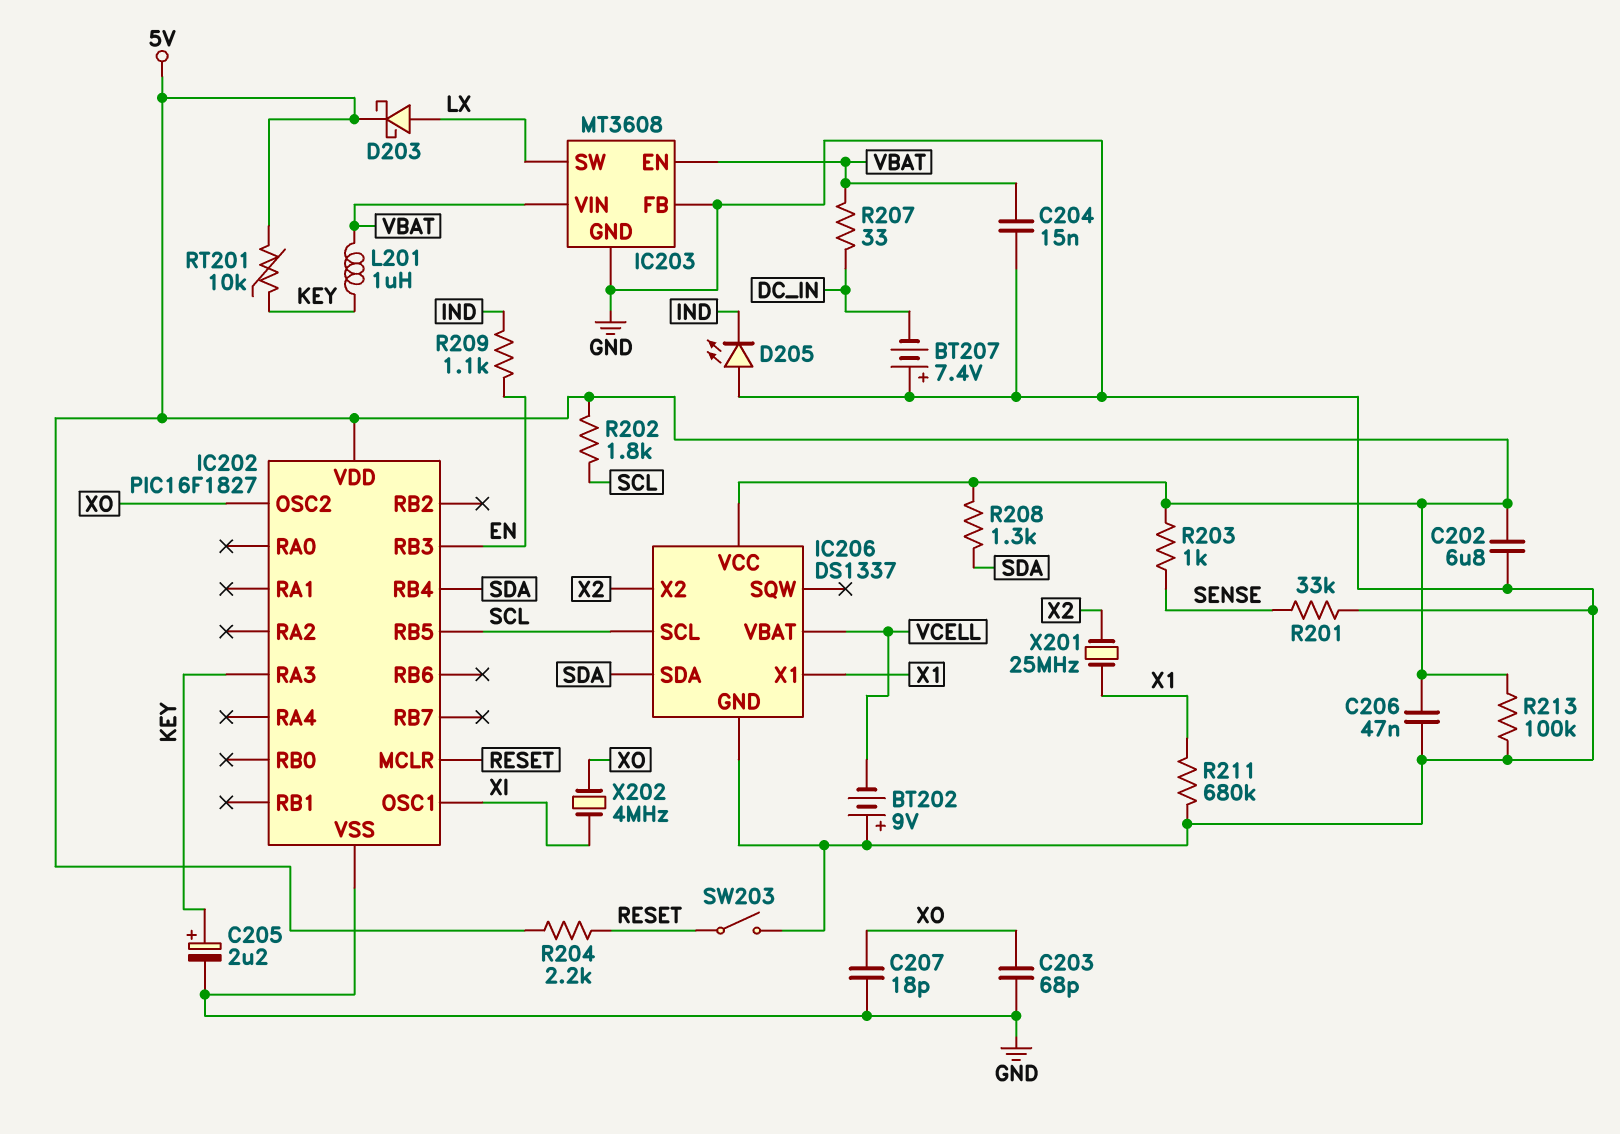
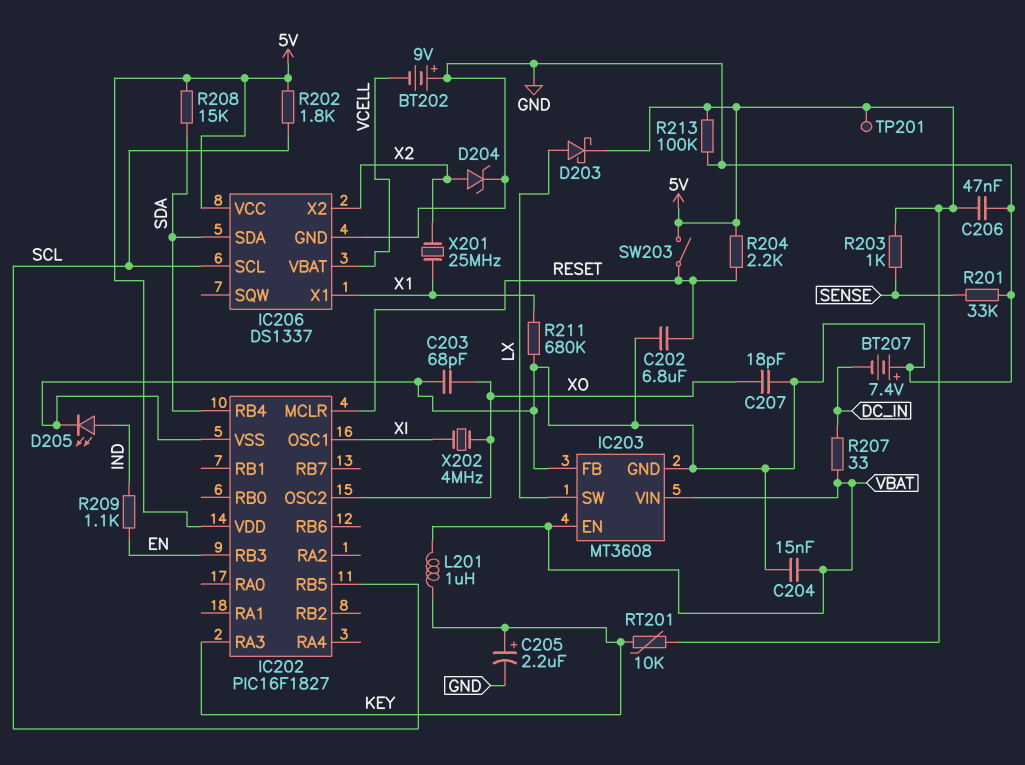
C202: 6.8uF (5V, GND) -> 6.8uF (GND, RESET)
D204: none -> zener (A X2, K GND)
D205: LED (A GND, K IND) -> LED (A IND, K GND)
R208: 1.3k (5V, SDA) -> 15k (5V, SDA)
SW203: switch (GND, RESET) -> switch (5V, RESET)
TP201: none -> test point (5V)

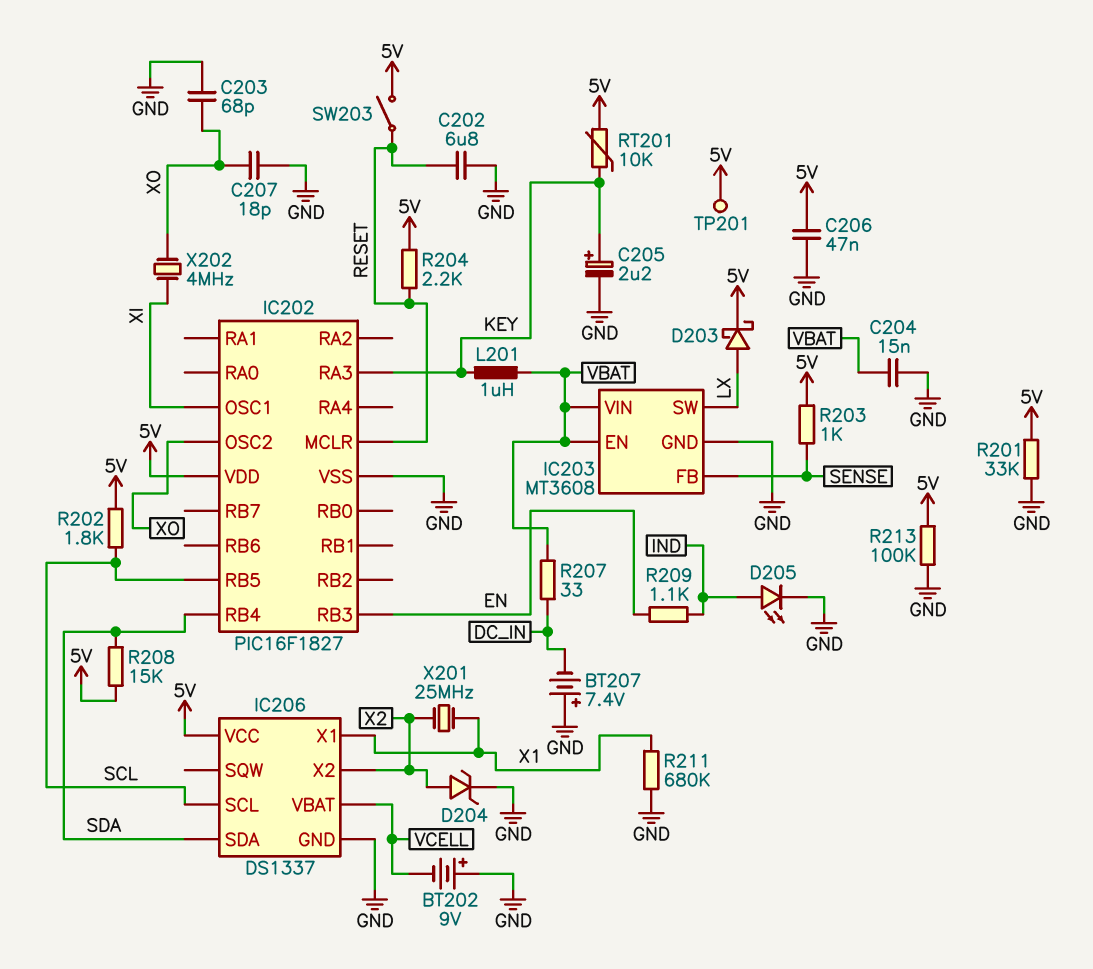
IC203 pin FB: GND -> SENSE
R201: 33k (GND, SENSE) -> 33k (5V, GND)

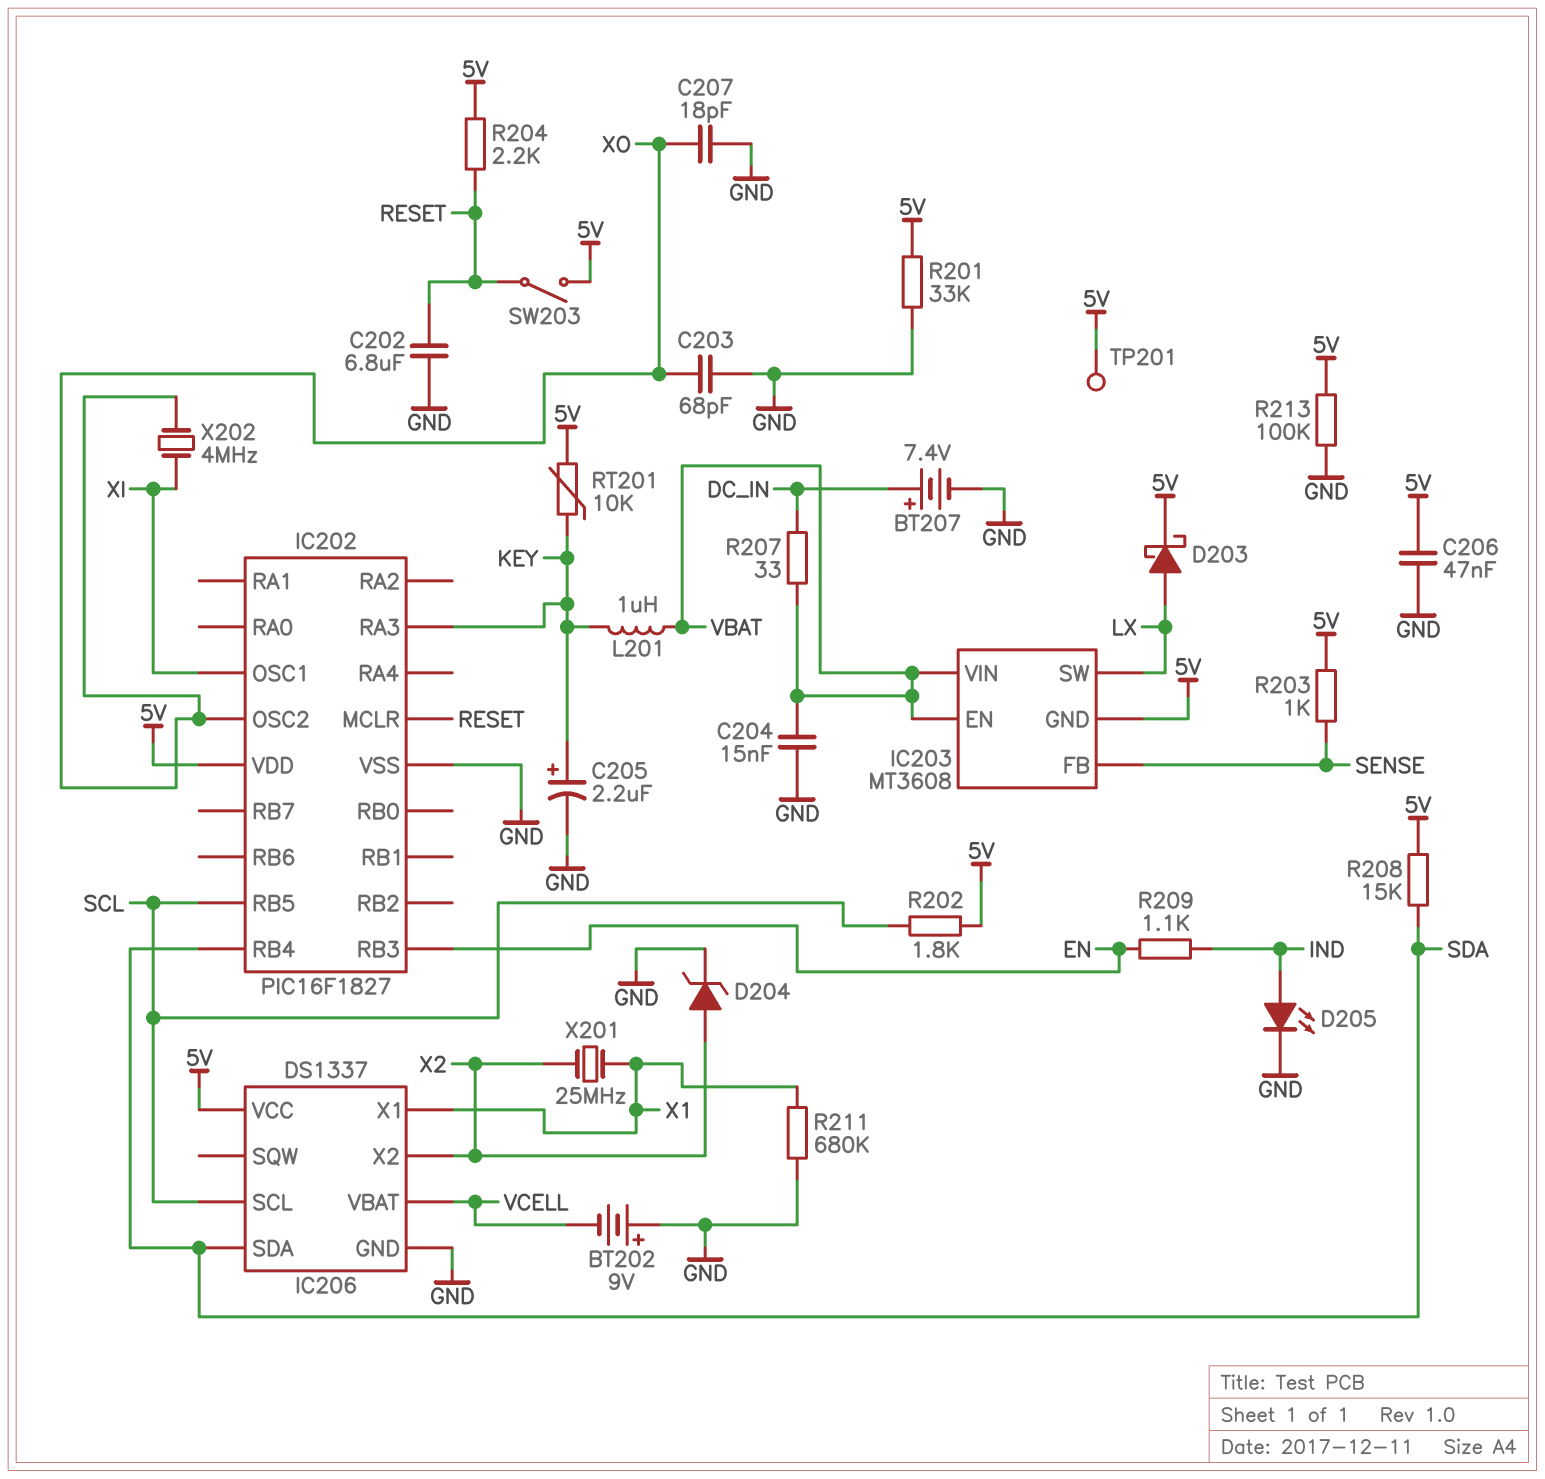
BT207: 7.4V (plus GND, minus DC_IN) -> 7.4V (plus DC_IN, minus GND)
IC203 pin GND: GND -> 5V

